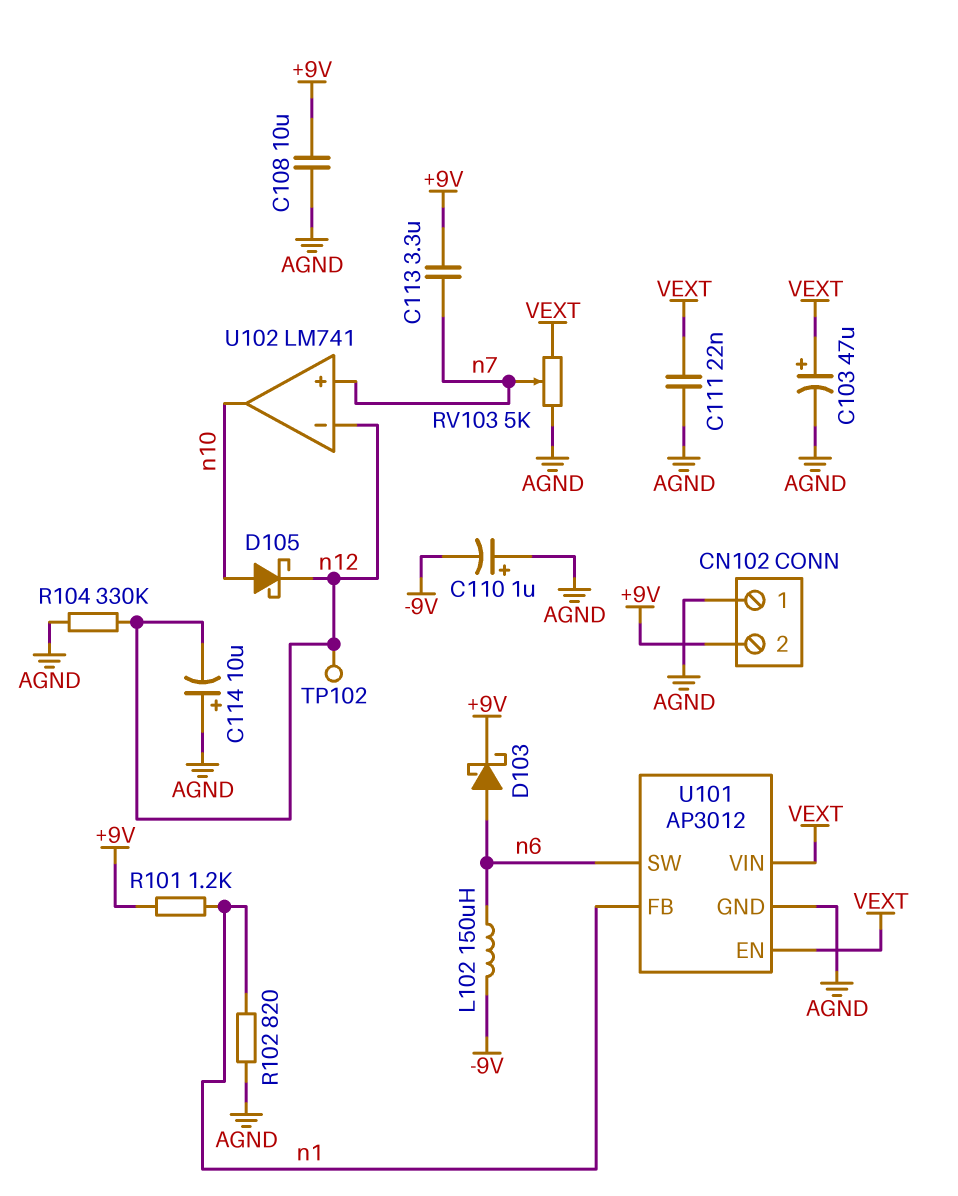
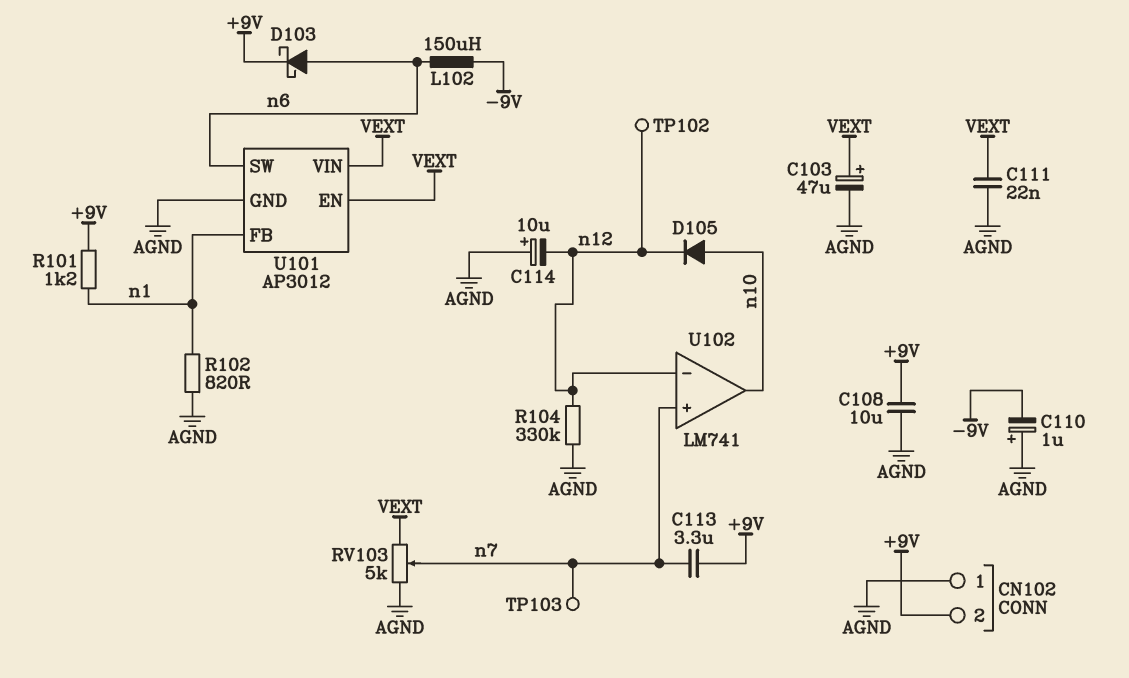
D105: schottky (A n10, K n12) -> diode (A n10, K n12)
TP103: none -> test point (n7)

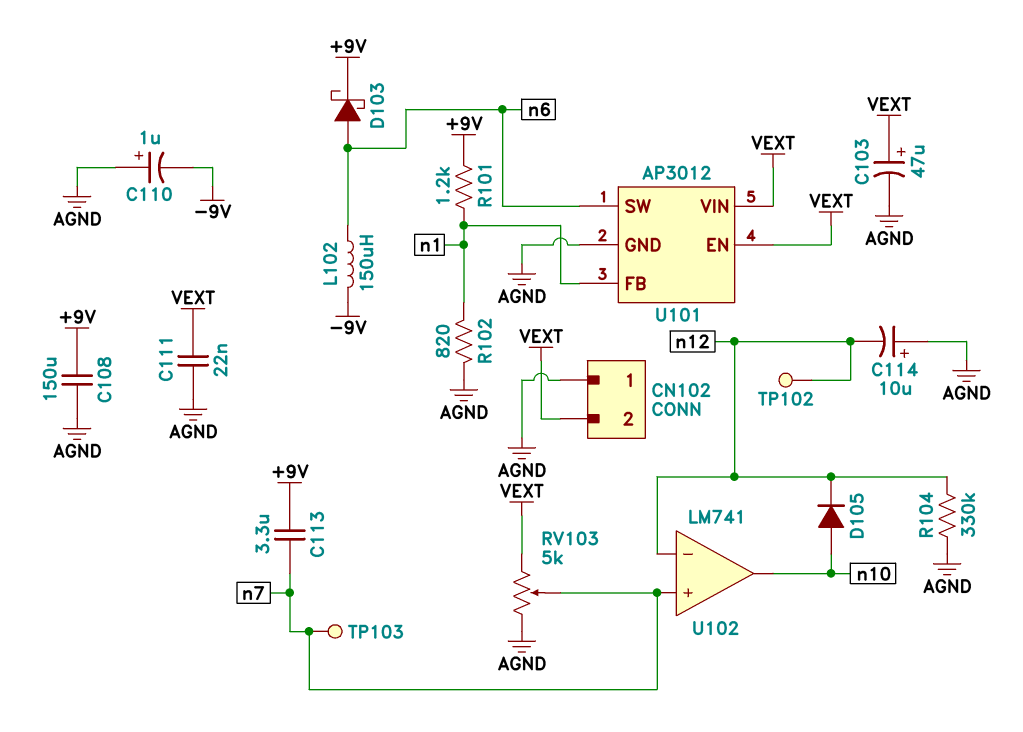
C108: 10uF (+9V, AGND) -> 150uF (+9V, AGND)
CN102 pin 2: +9V -> VEXT

